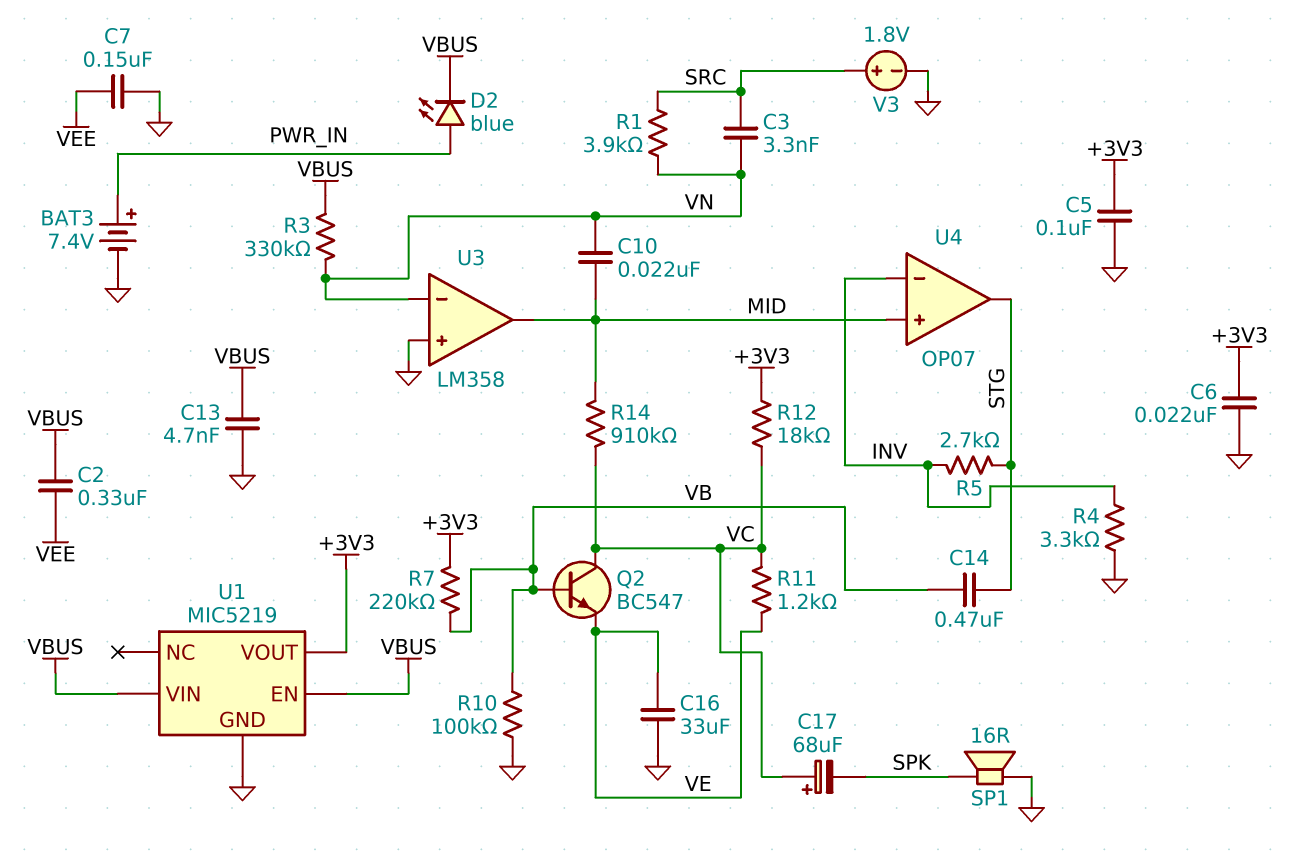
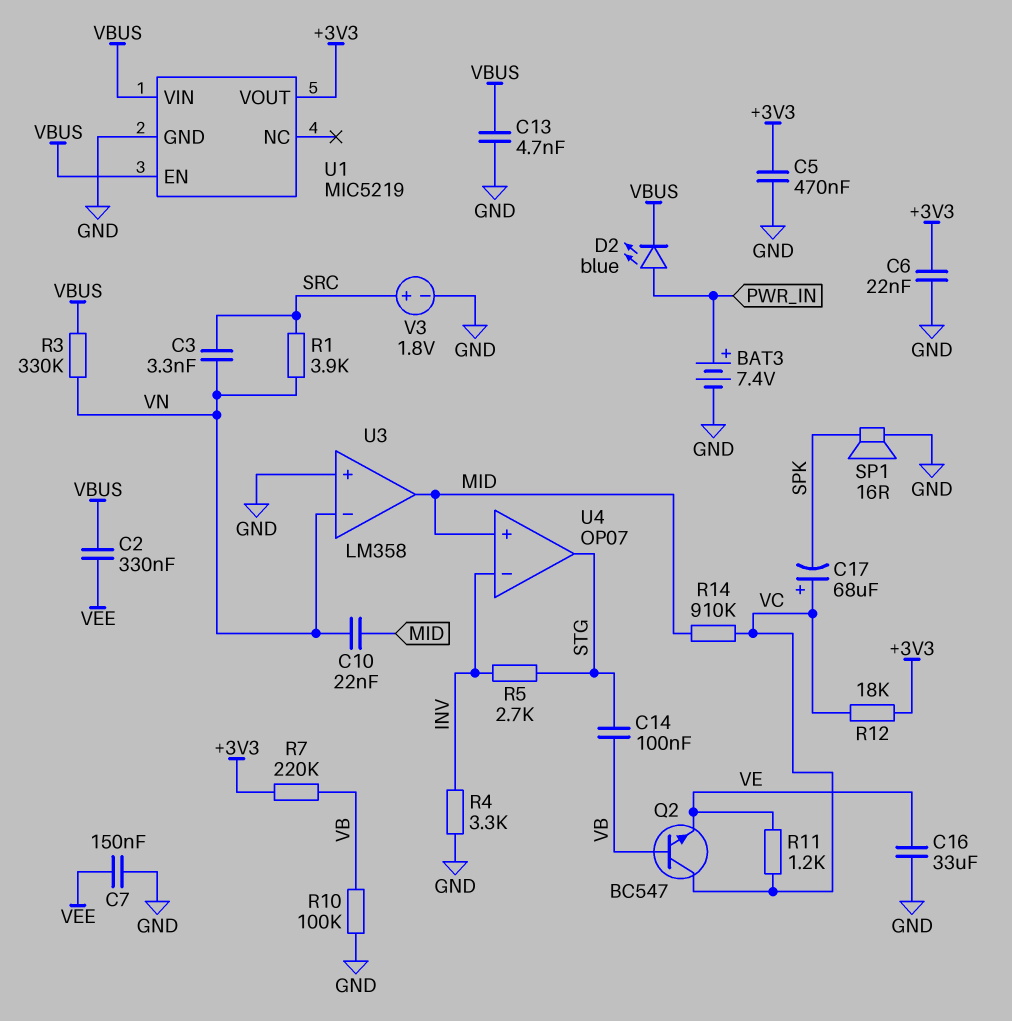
C5: 100nF (+3V3, GND) -> 470nF (+3V3, GND)
C14: 470nF (STG, VB) -> 100nF (STG, VB)

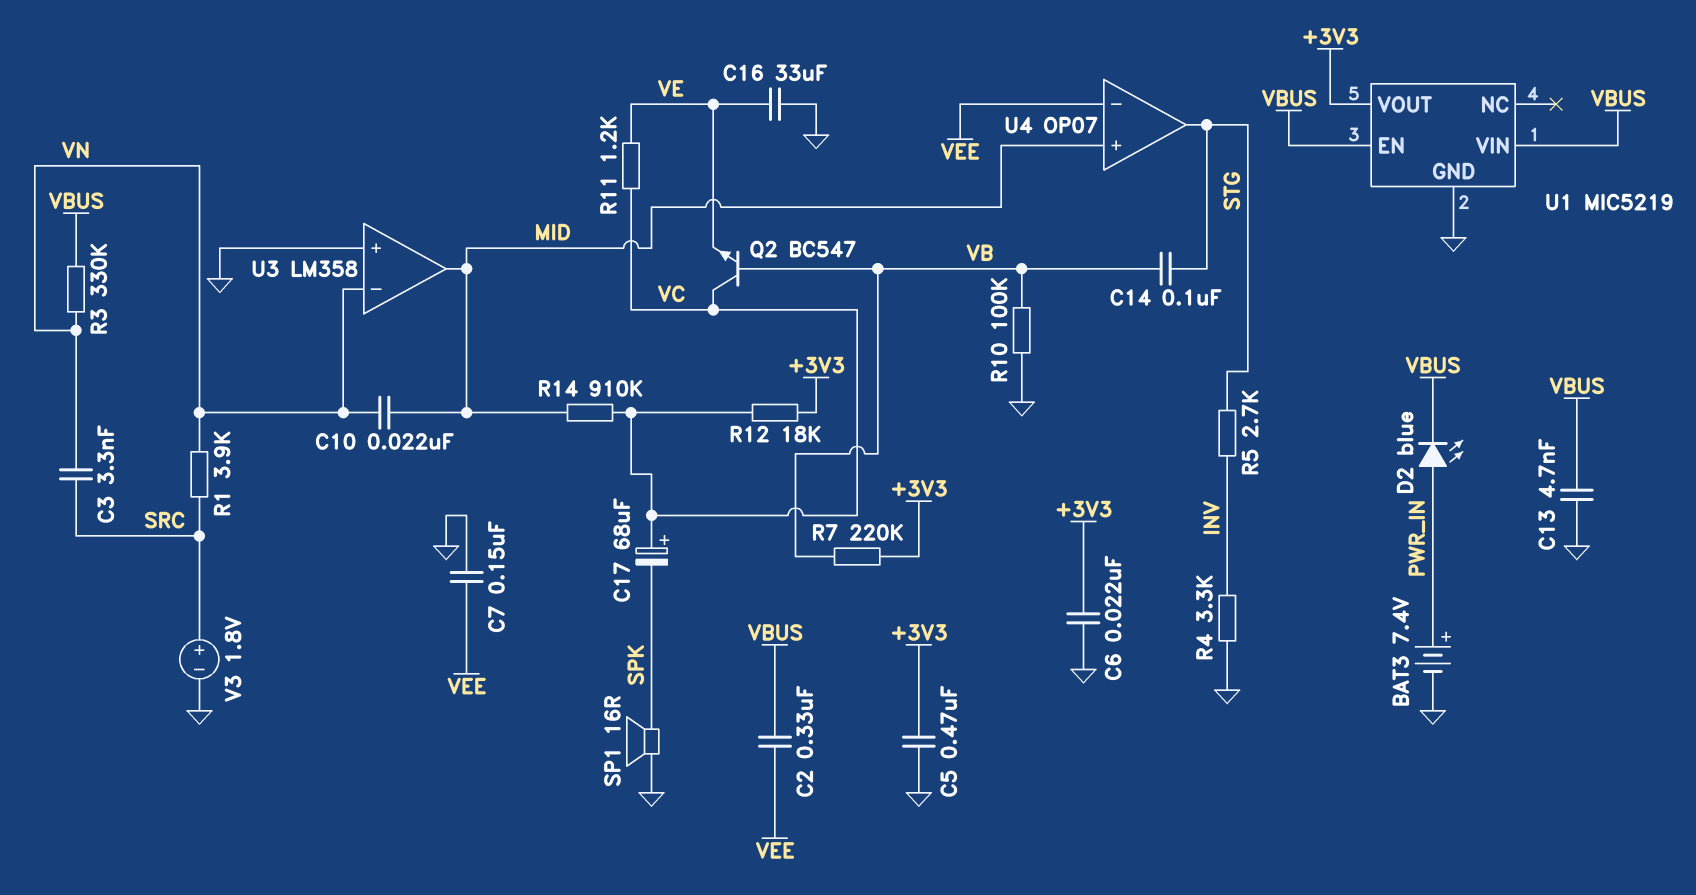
U4 pin in-: INV -> VEE

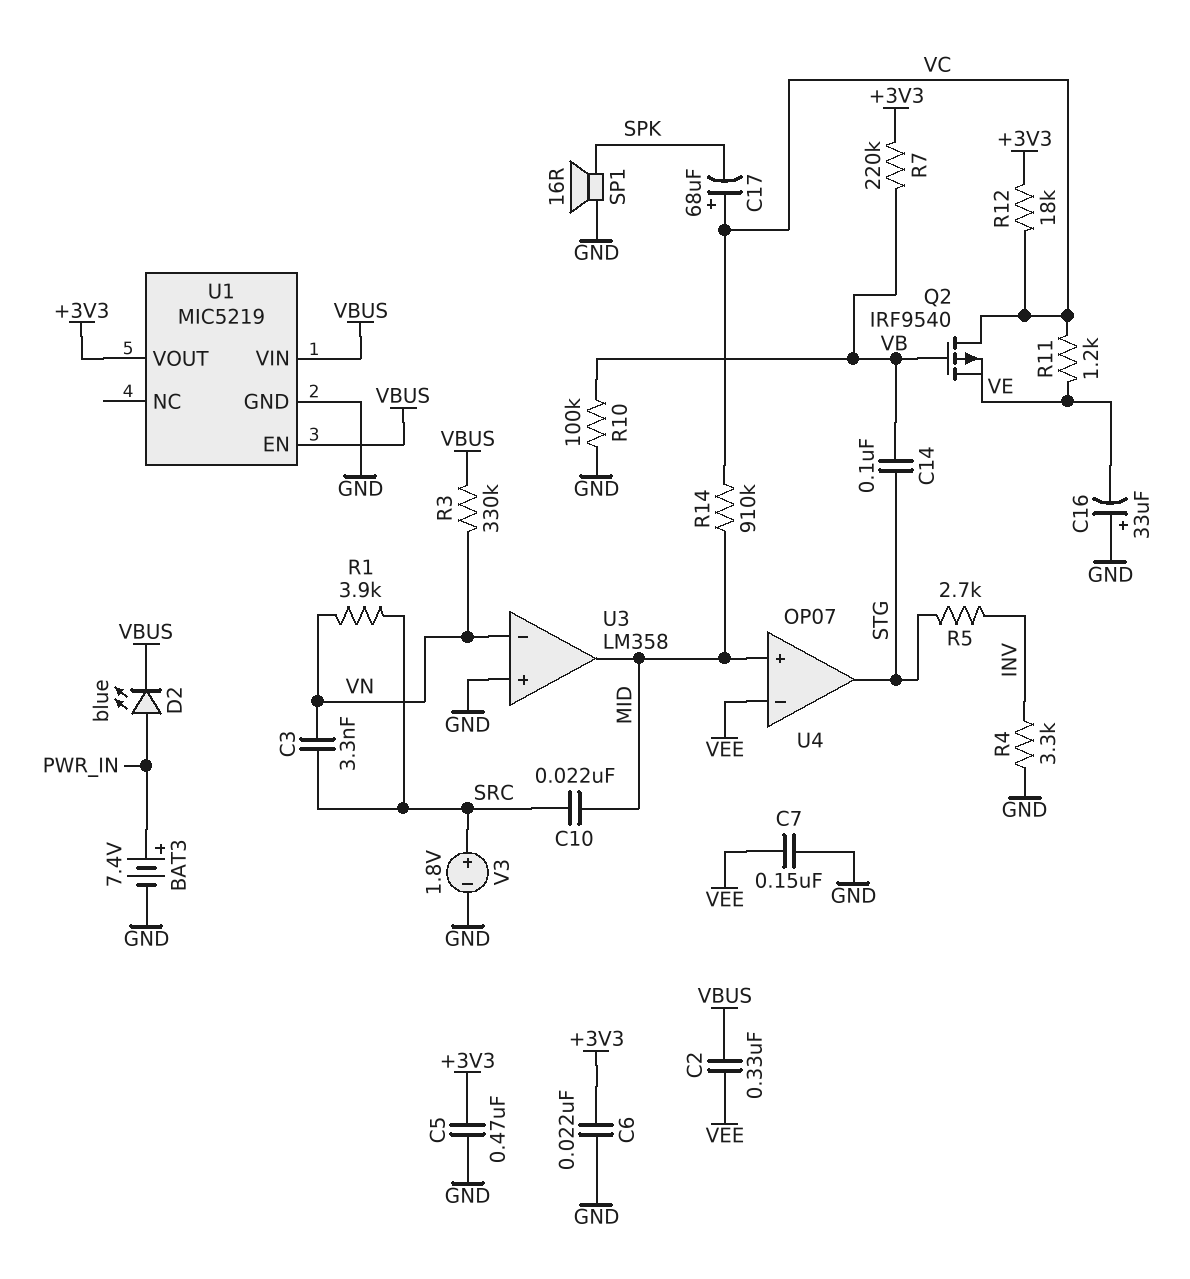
C10: 22nF (MID, VN) -> 22nF (MID, SRC)
C13: 4.7nF (GND, VBUS) -> none
C16: 33uF (GND, VE) -> 33uF (plus GND, minus VE)
Q2: NPN BC547 (B VB, C VC, E VE) -> PMOS IRF9540 (G VB, D VC, S VE)

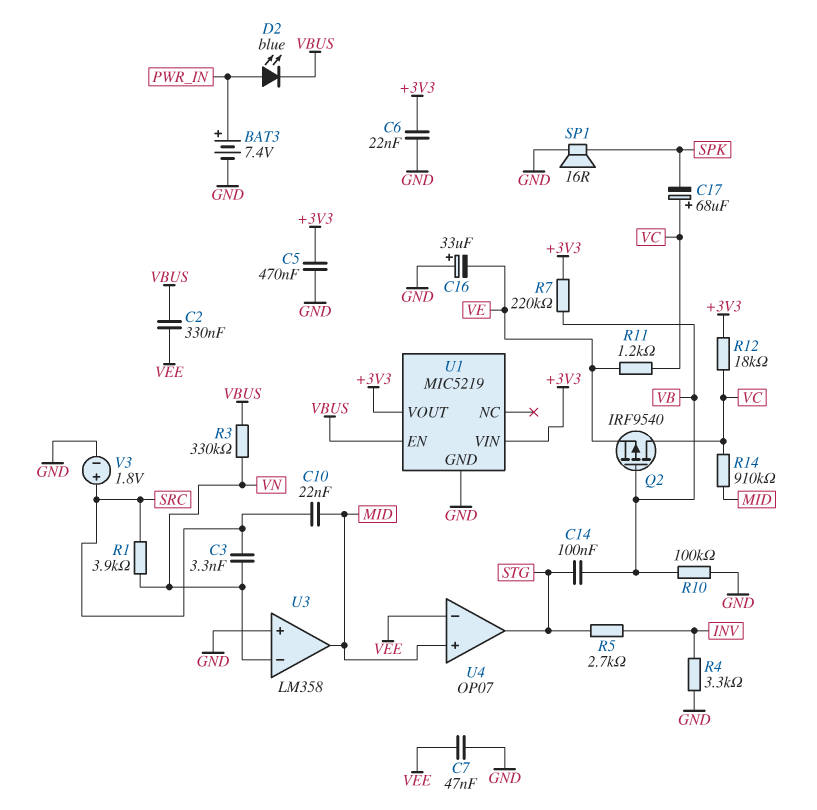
C7: 150nF (GND, VEE) -> 47nF (GND, VEE)
U1 pin VIN: VBUS -> +3V3

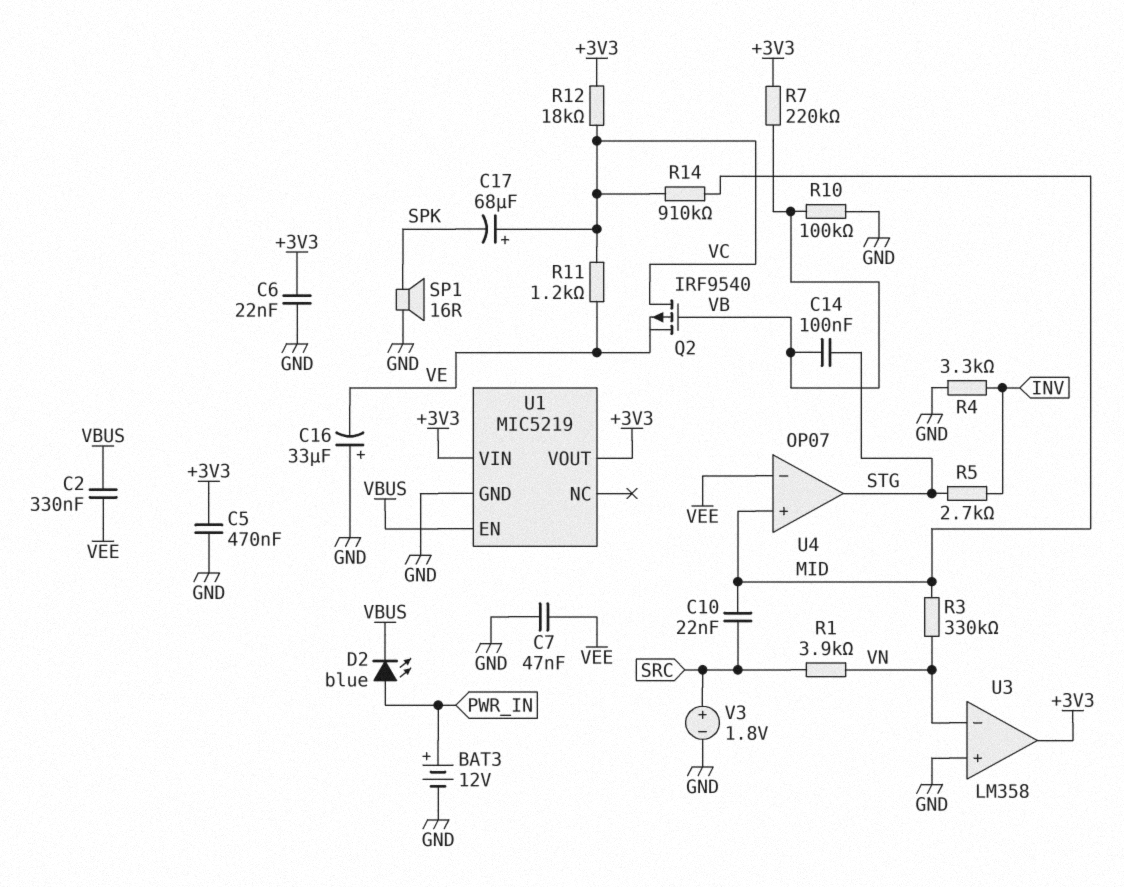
BAT3: 7.4V (plus PWR_IN, minus GND) -> 12V (plus PWR_IN, minus GND)
C3: 3.3nF (SRC, VN) -> none
R3: 330k (VBUS, VN) -> 330k (MID, VN)
U3 pin out: MID -> +3V3

